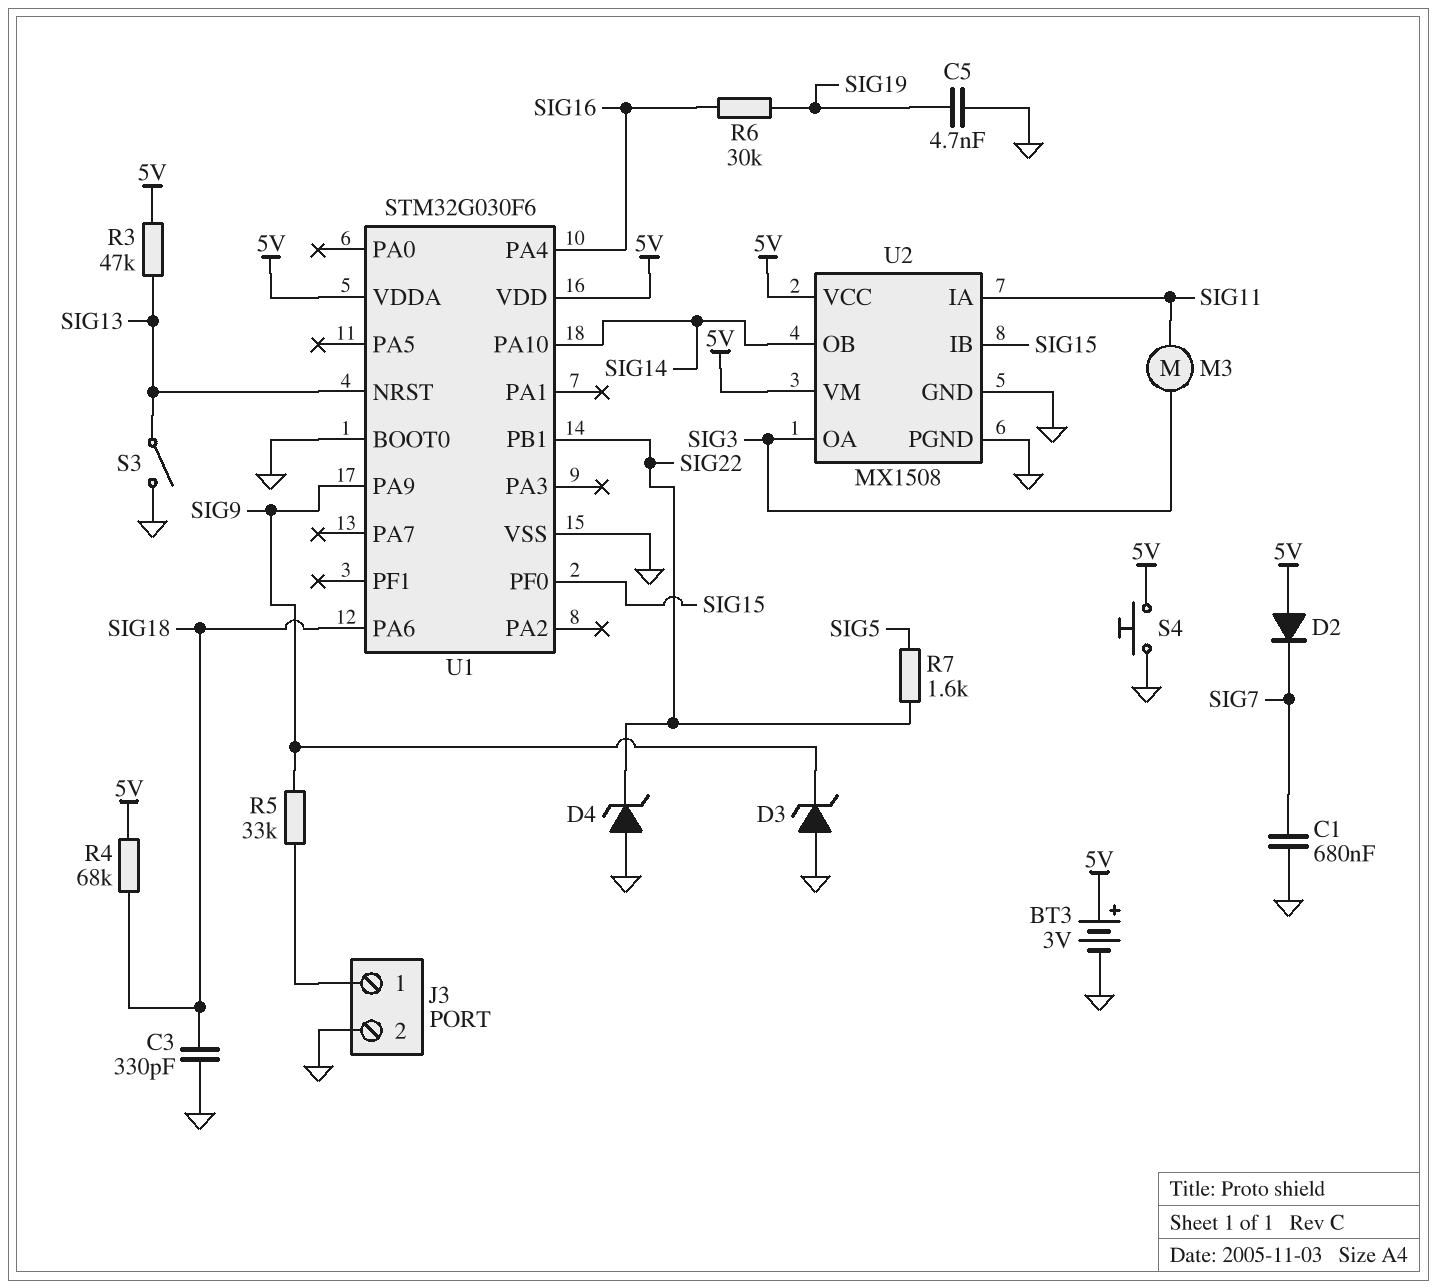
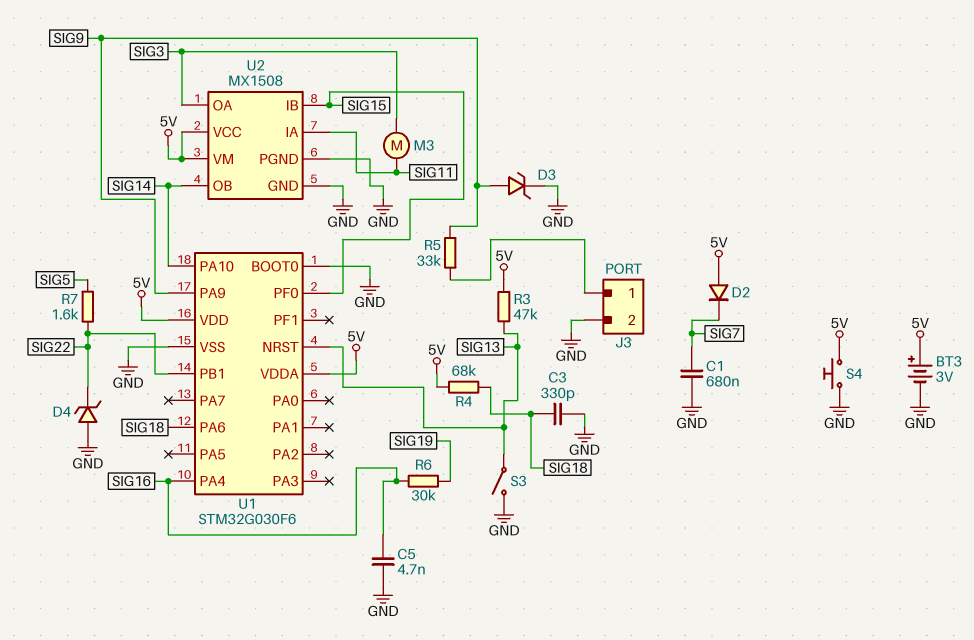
C5: 4.7nF (GND, SIG19) -> 4.7nF (GND, SIG16)
D3: zener (A GND, K SIG9) -> zener (A SIG9, K GND)

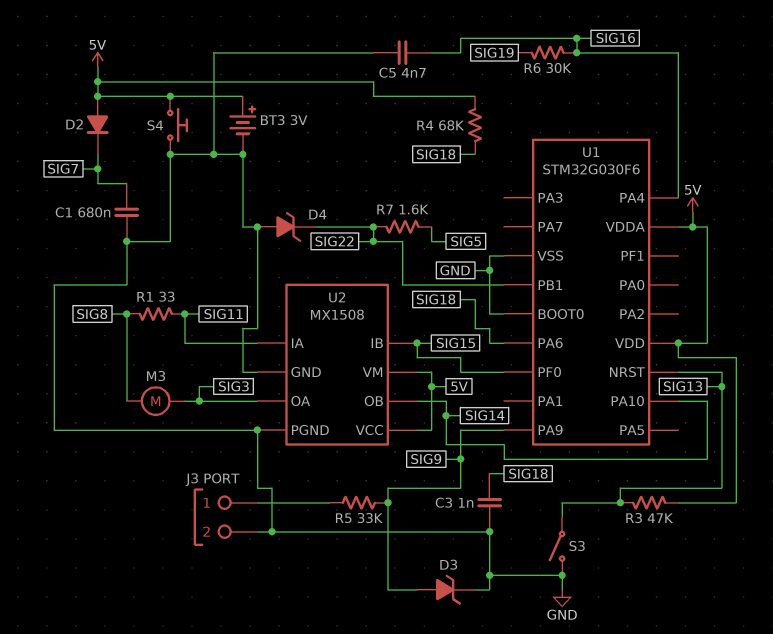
C3: 330pF (GND, SIG18) -> 1nF (GND, SIG18)
M3: motor (SIG3, SIG11) -> motor (SIG3, SIG8)
R1: none -> 33 (SIG8, SIG11)

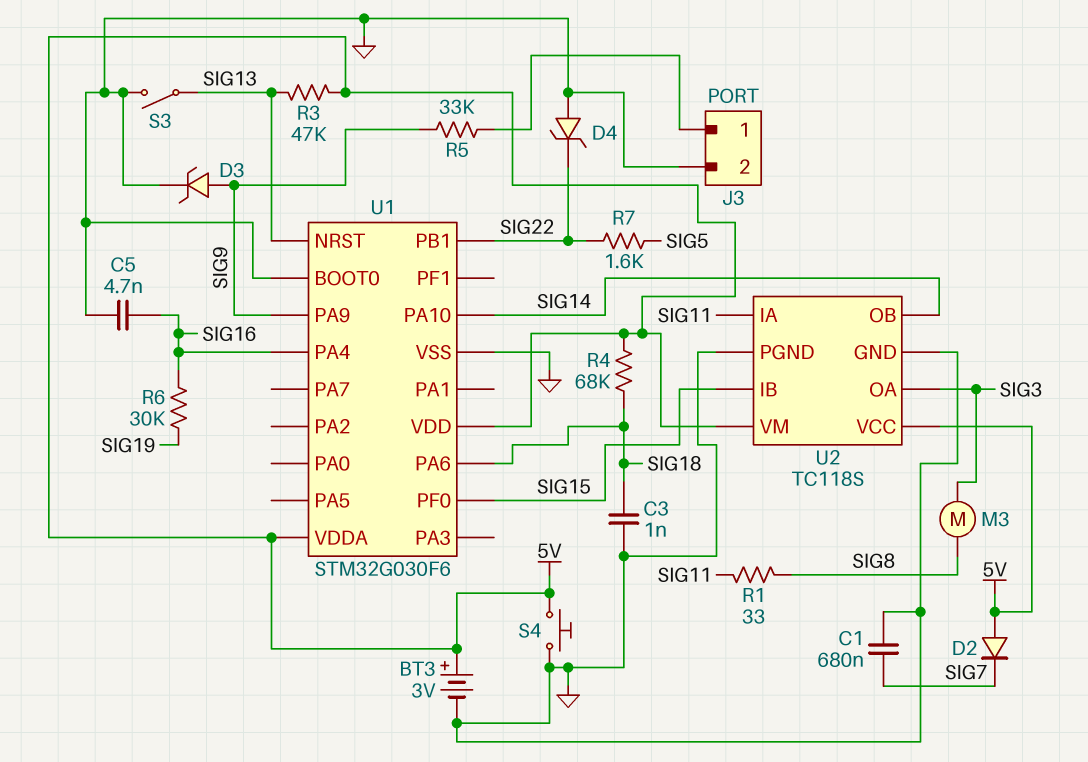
U2: MX1508 -> TC118S

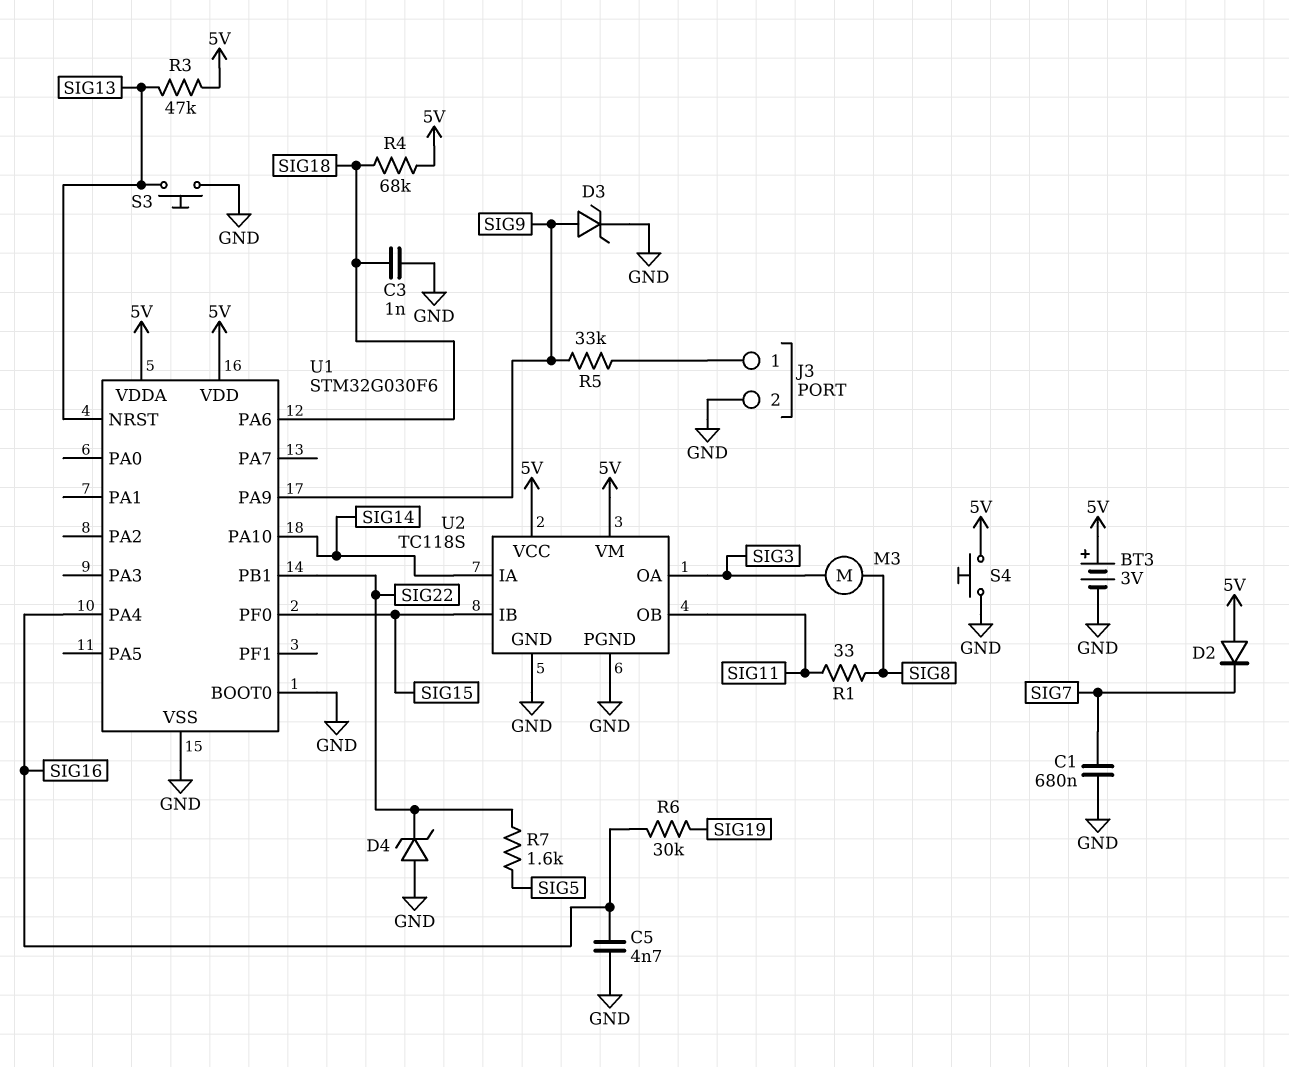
S3: switch (GND, SIG13) -> button (GND, SIG13)
U2 pin IA: SIG11 -> SIG14
U2 pin OB: SIG14 -> SIG11

